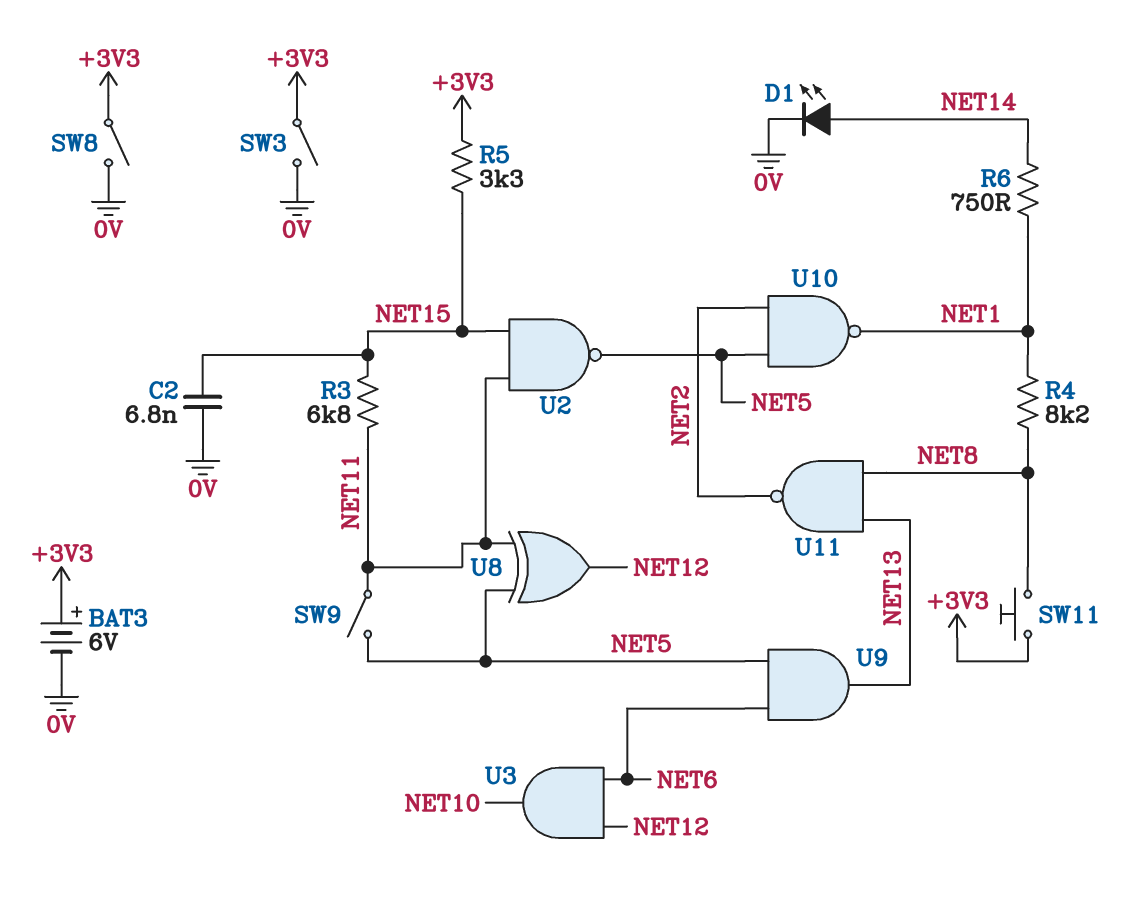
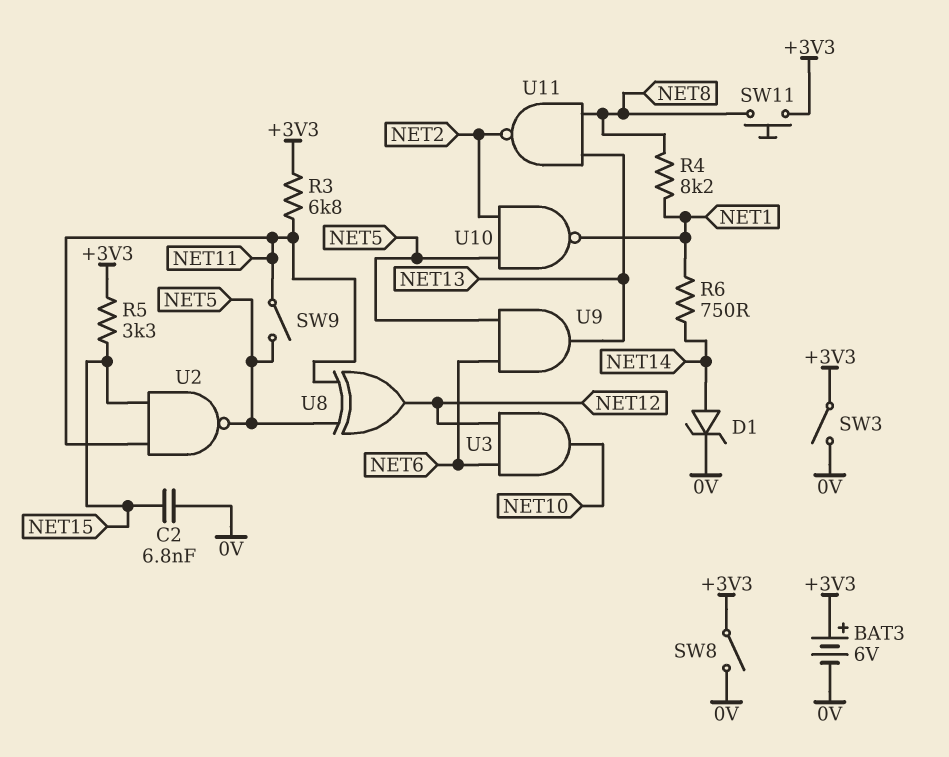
D1: LED (A NET14, K 0V) -> zener (A NET14, K 0V)
R3: 6.8k (NET11, NET15) -> 6.8k (+3V3, NET11)

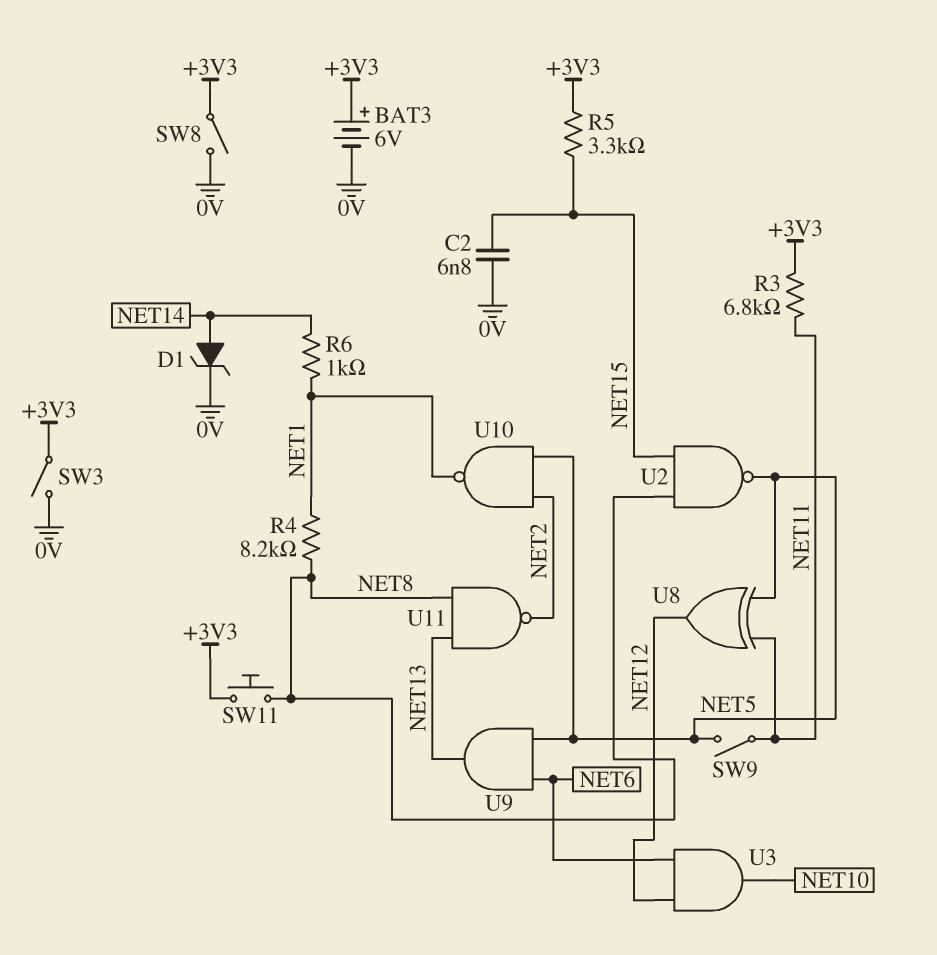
R6: 750 (NET1, NET14) -> 1k (NET1, NET14)
U2: NAND (in NET11, in NET15, out NET5) -> NAND (in NET8, in NET15, out NET5)

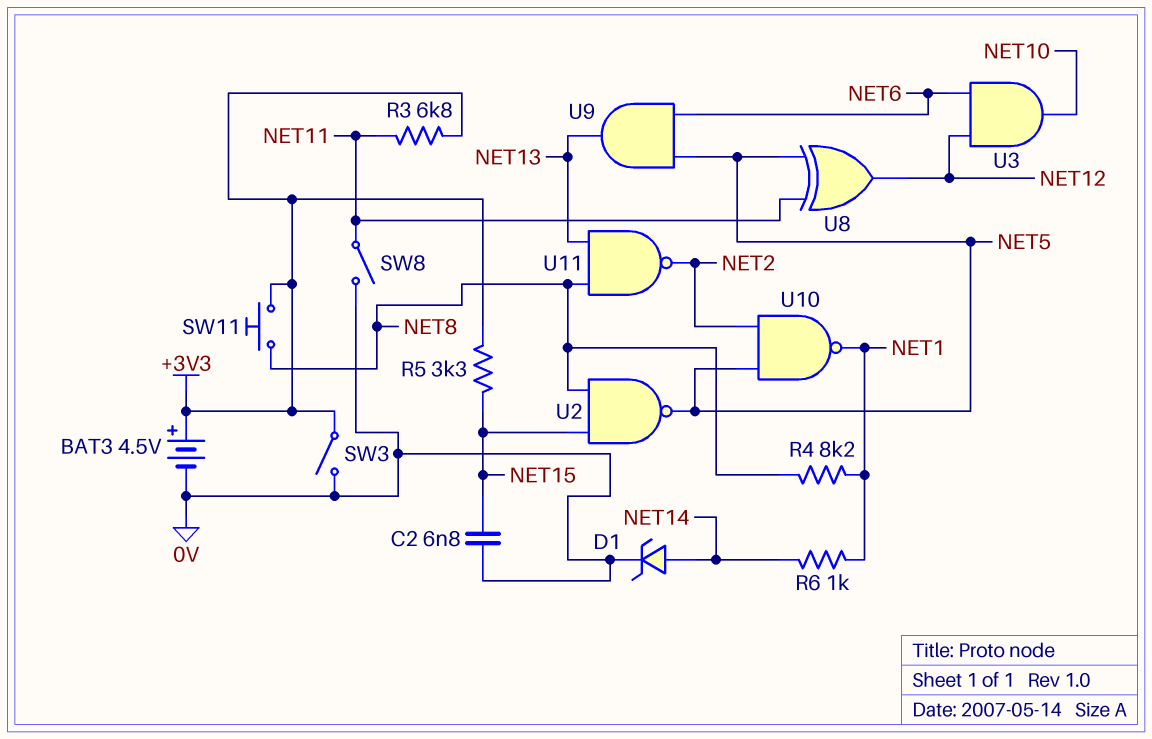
BAT3: 6V (plus +3V3, minus 0V) -> 4.5V (plus +3V3, minus 0V)
SW8: switch (+3V3, 0V) -> switch (0V, NET11)
SW9: switch (NET5, NET11) -> none

